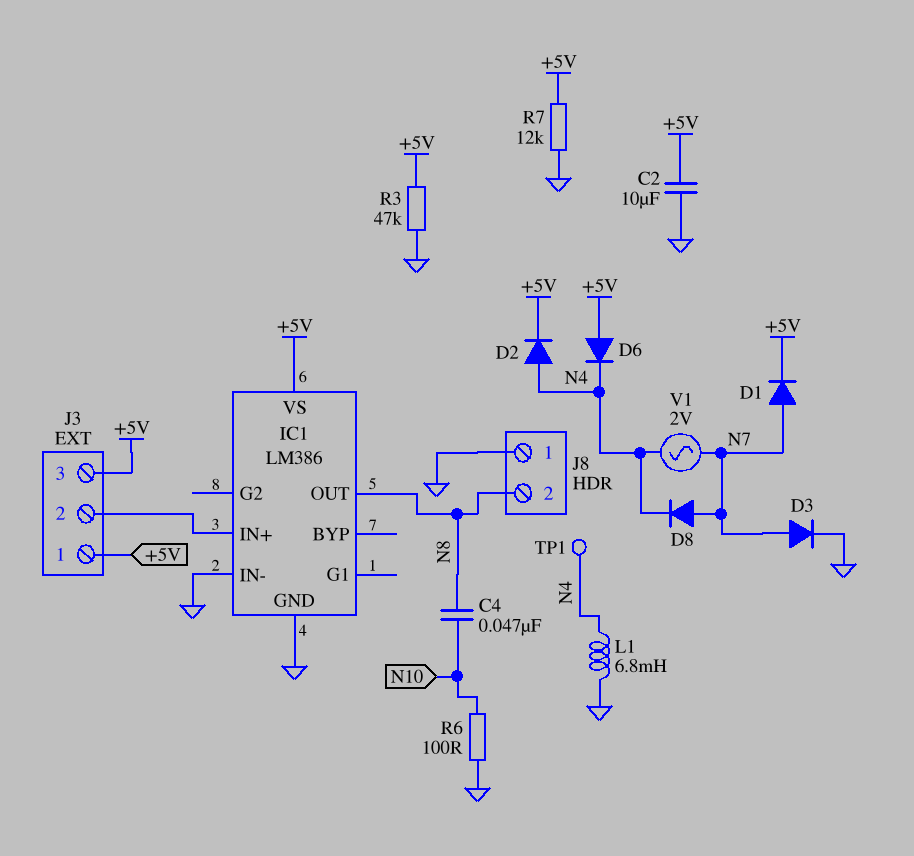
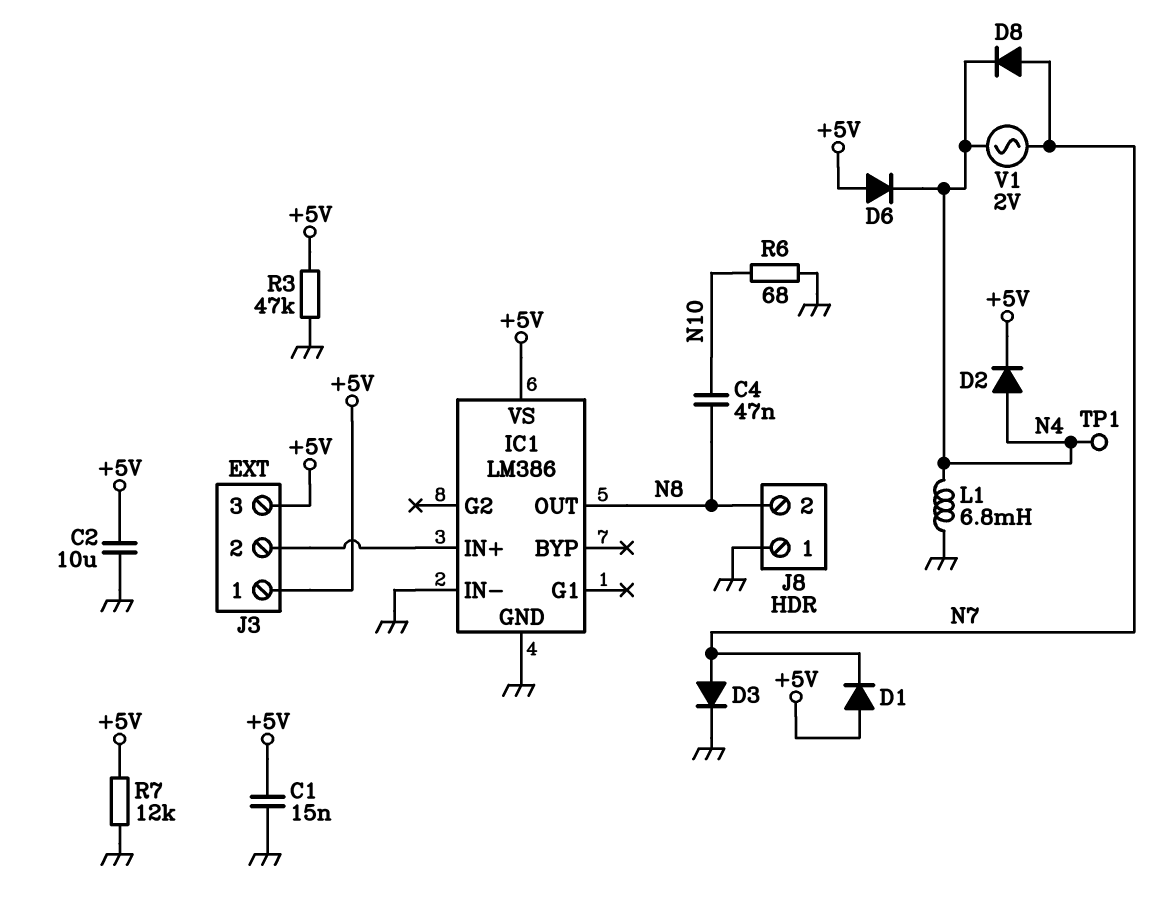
C1: none -> 15nF (+5V, GND)
D1: diode (A N7, K +5V) -> diode (A +5V, K N7)
R6: 100 (GND, N10) -> 68 (GND, N10)

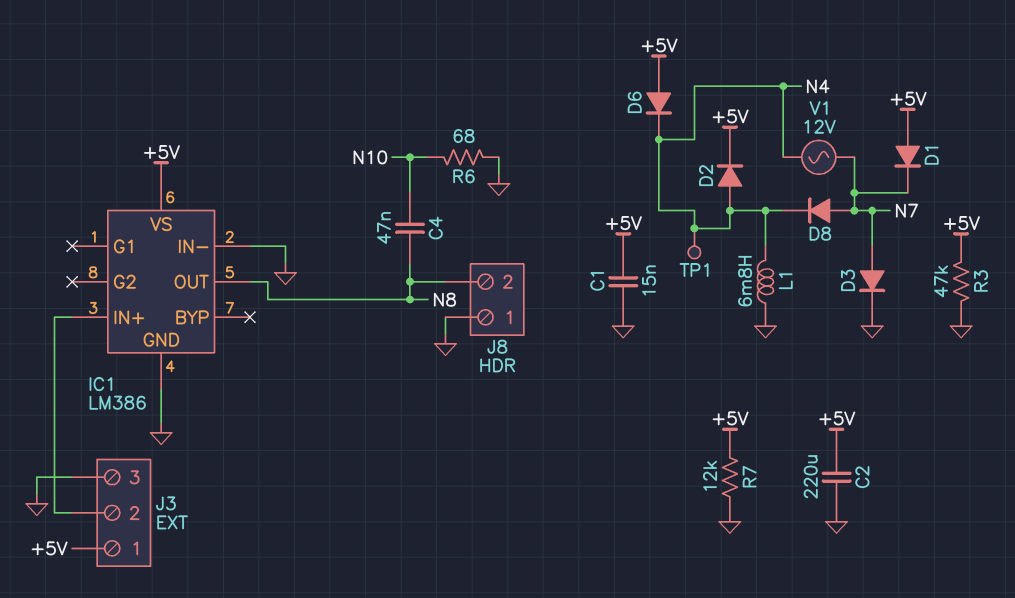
C2: 10uF (+5V, GND) -> 220uF (+5V, GND)
J3 pin 3: +5V -> GND
V1: AC 2V (N4, N7) -> AC 12V (N4, N7)

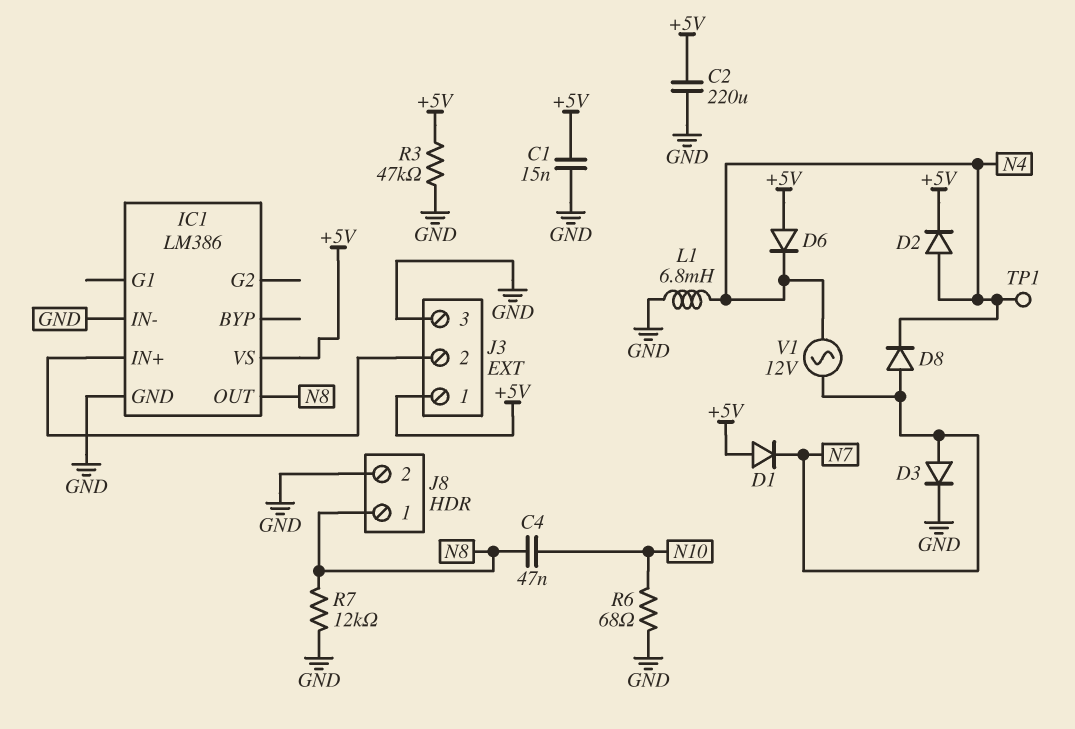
J8 pin 1: GND -> N8
J8 pin 2: N8 -> GND
R7: 12k (+5V, GND) -> 12k (GND, N8)

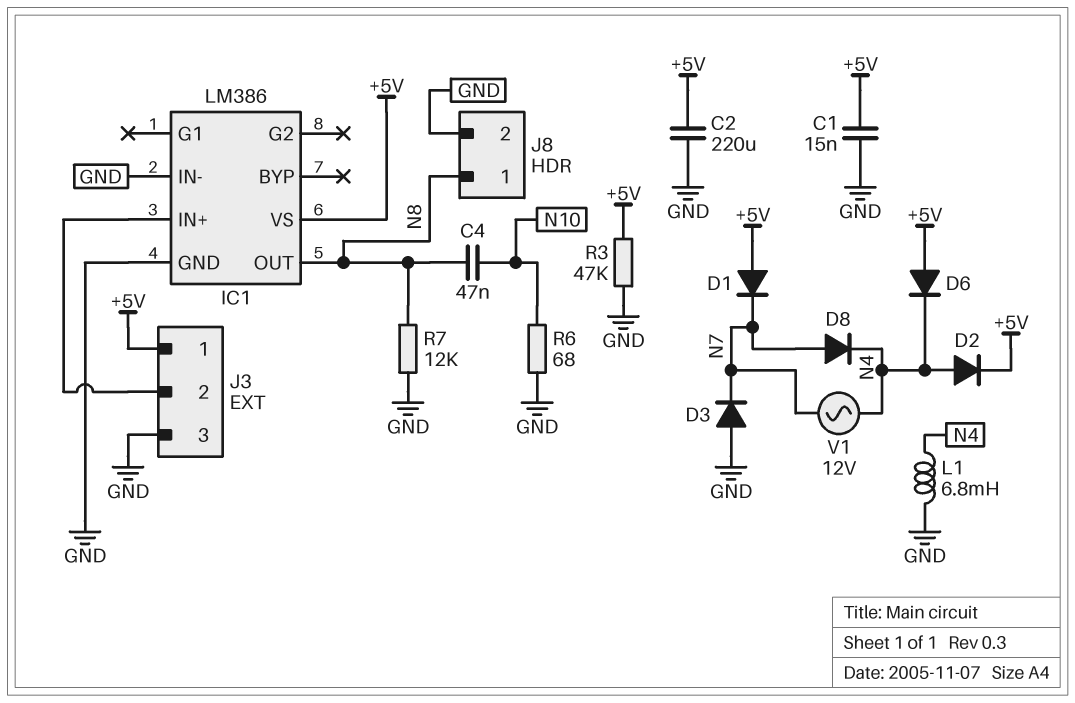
D3: diode (A N7, K GND) -> diode (A GND, K N7)
TP1: test point (N4) -> none

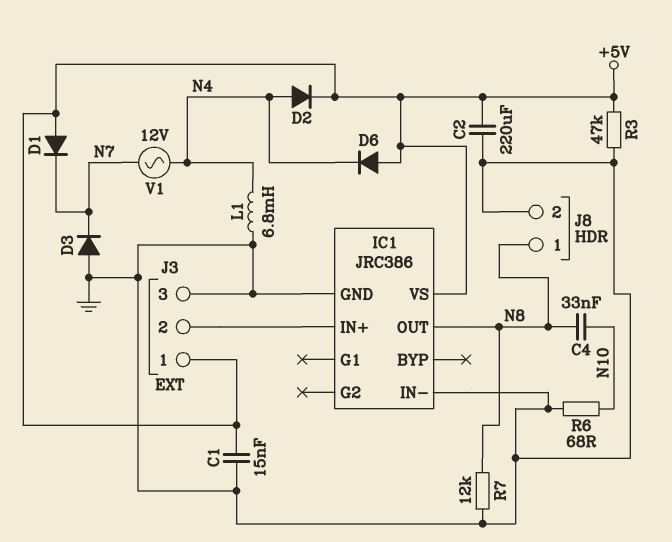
C4: 47nF (N8, N10) -> 33nF (N8, N10)
D8: diode (A N7, K N4) -> none
IC1: LM386 -> JRC386

